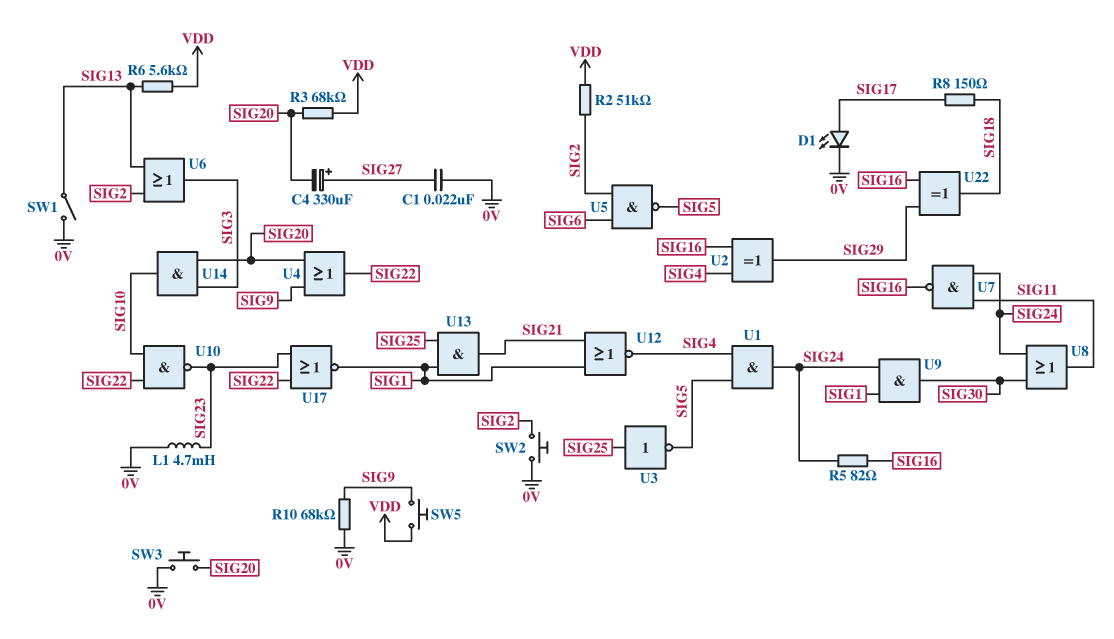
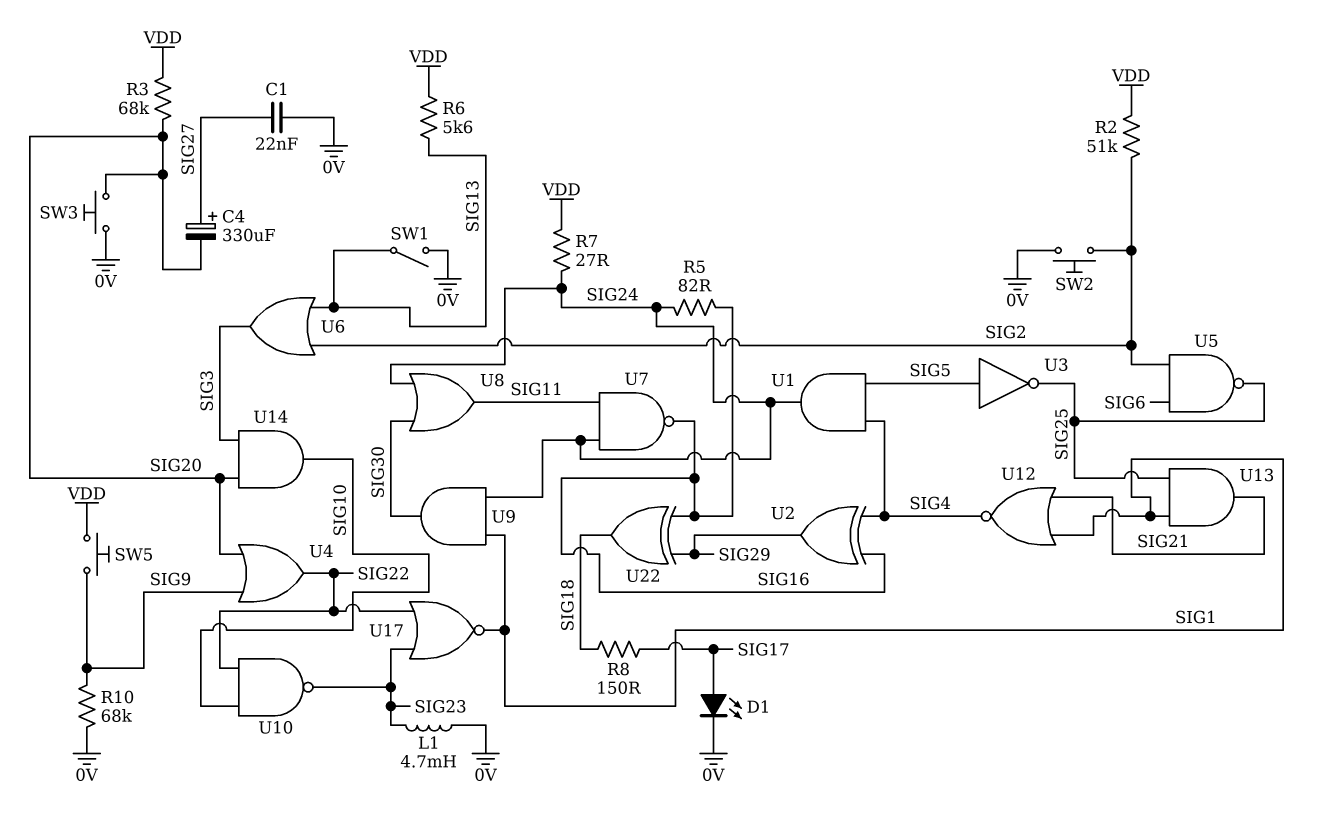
R7: none -> 27 (SIG24, VDD)
U3: NOT (in SIG25, out SIG5) -> NOT (in SIG5, out SIG25)
U5: NAND (in SIG2, in SIG6, out SIG5) -> NAND (in SIG2, in SIG6, out SIG25)

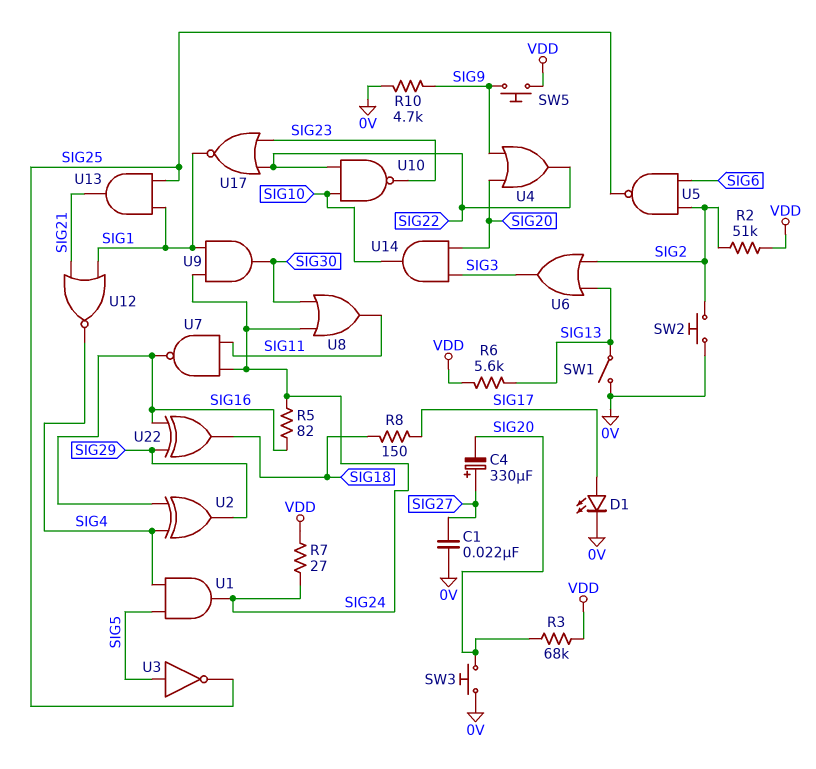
L1: 4.7mH (0V, SIG23) -> none
R10: 68k (0V, SIG9) -> 4.7k (0V, SIG9)

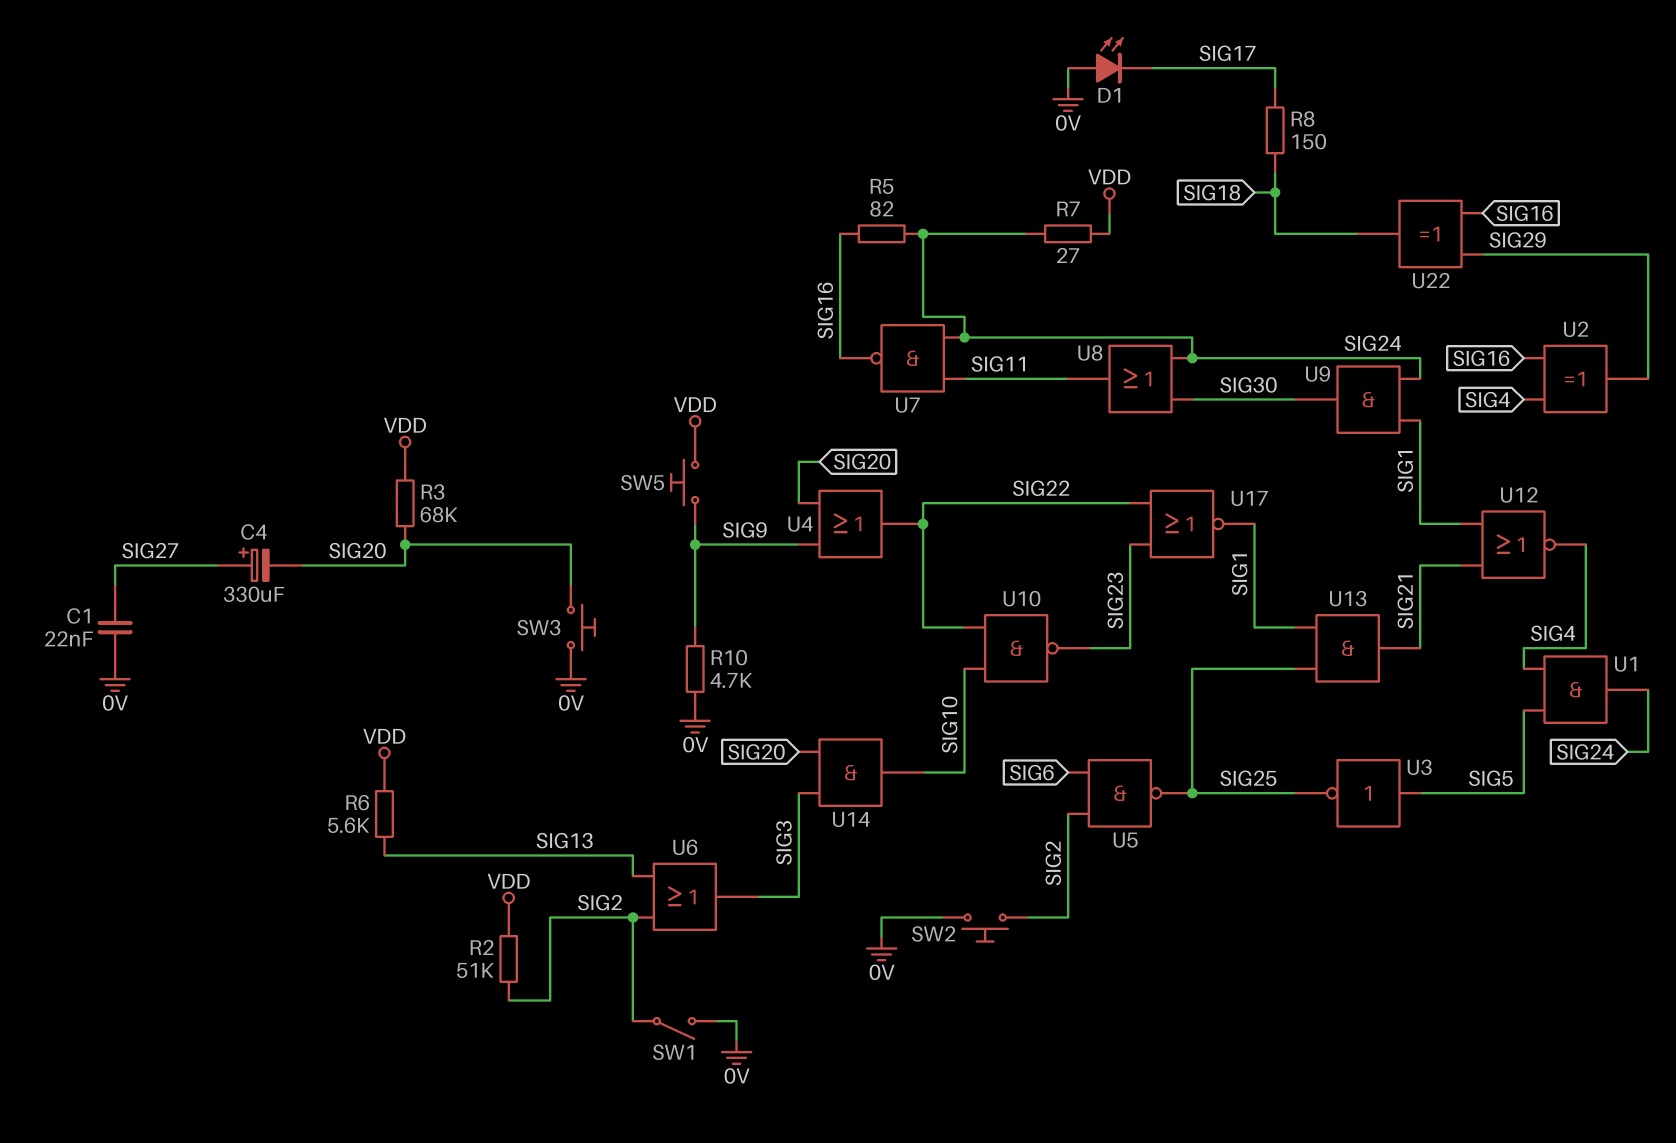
D1: LED (A SIG17, K 0V) -> LED (A 0V, K SIG17)
SW1: switch (0V, SIG13) -> switch (0V, SIG2)

